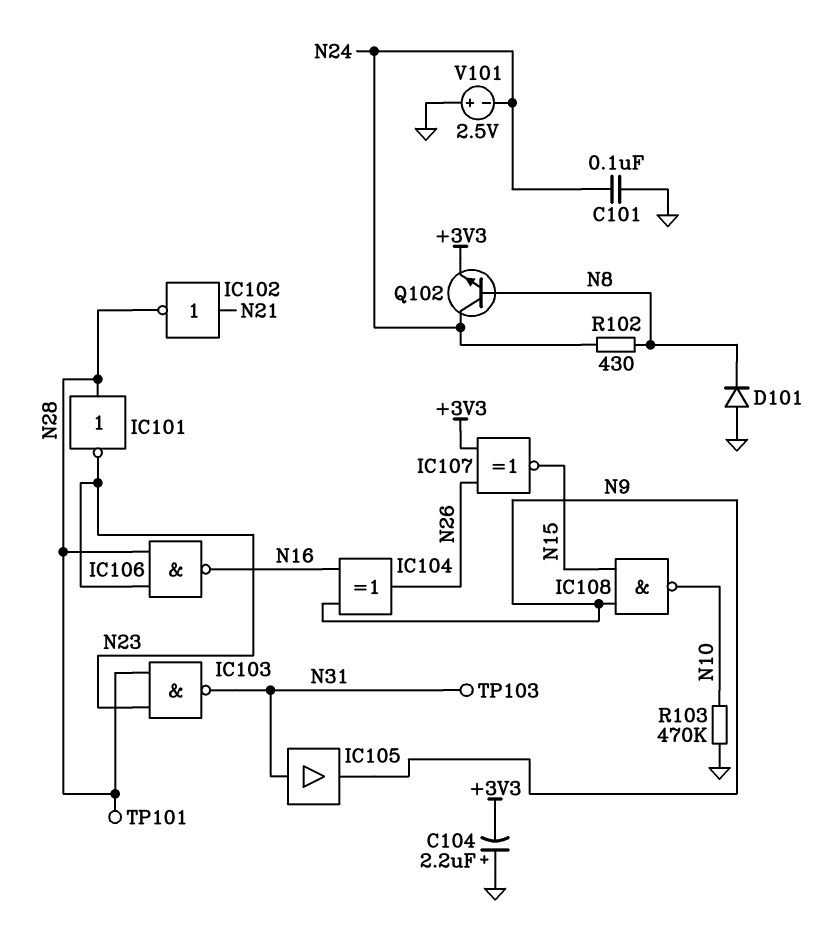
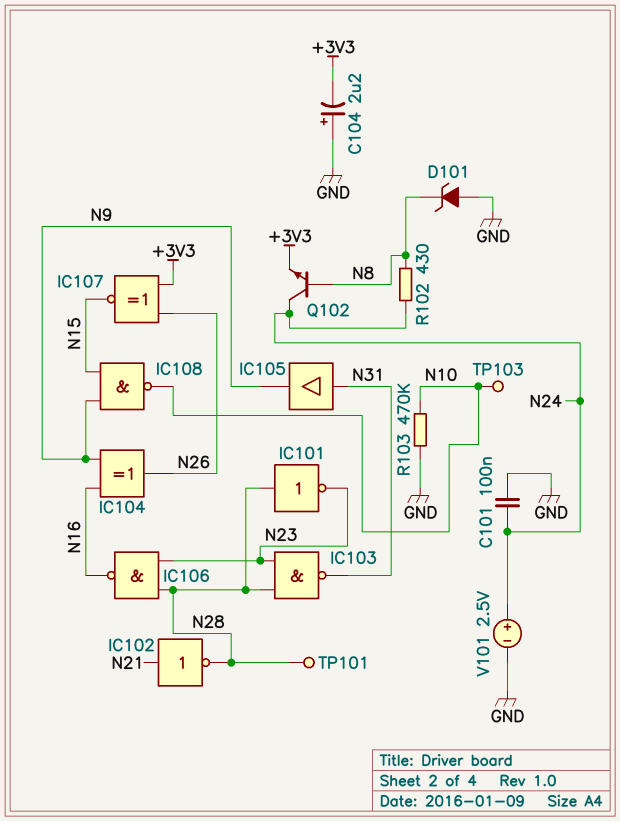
D101: diode (A GND, K N8) -> zener (A GND, K N8)
TP103: test point (N31) -> test point (N10)
V101: 2.5V (plus GND, minus N24) -> 2.5V (plus N24, minus GND)

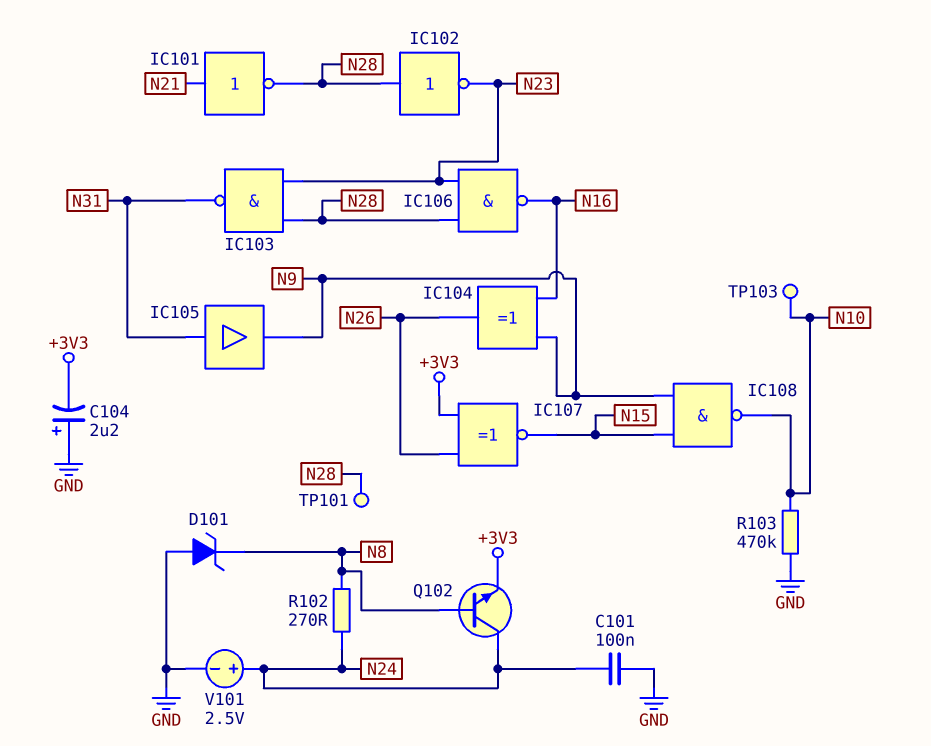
IC101: NOT (in N28, out N23) -> NOT (in N21, out N28)
IC102: NOT (in N21, out N28) -> NOT (in N28, out N23)
R102: 430 (N8, N24) -> 270 (N8, N24)

